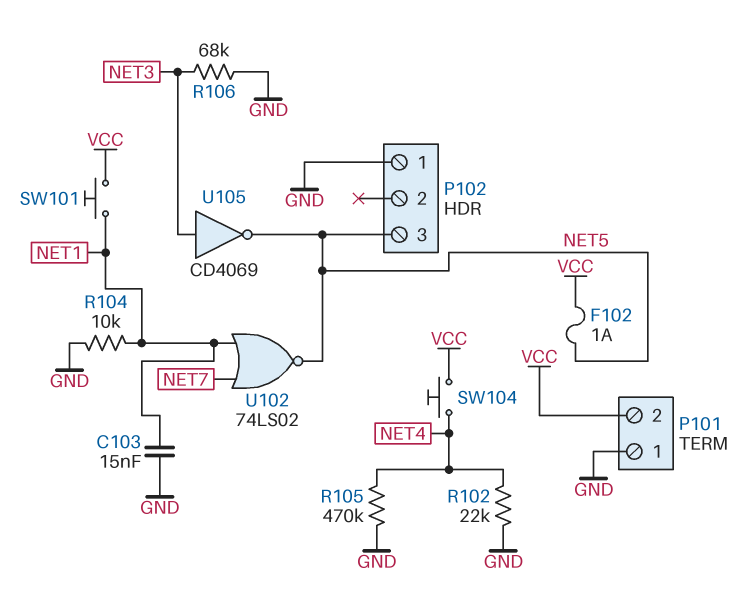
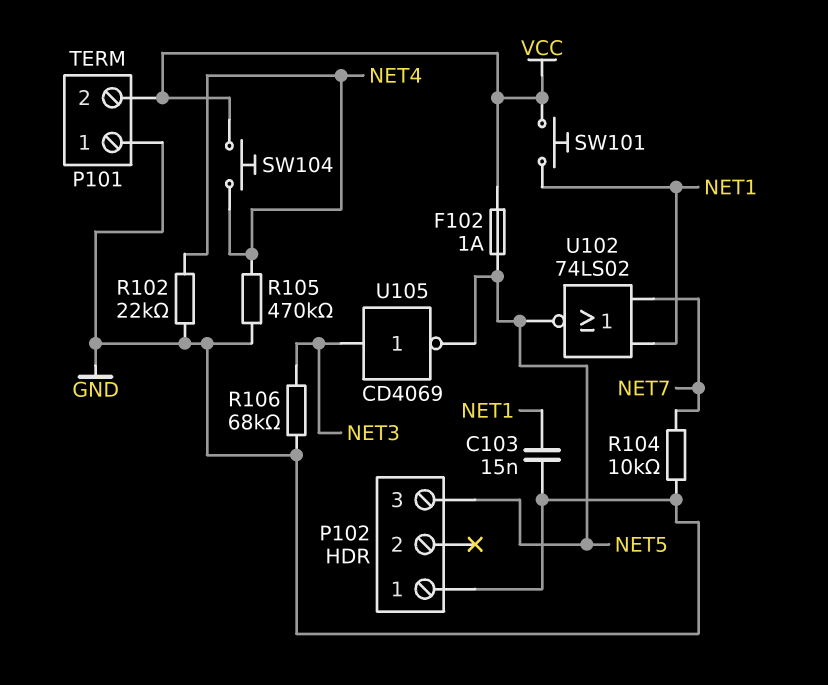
R104: 10k (GND, NET1) -> 10k (GND, NET7)

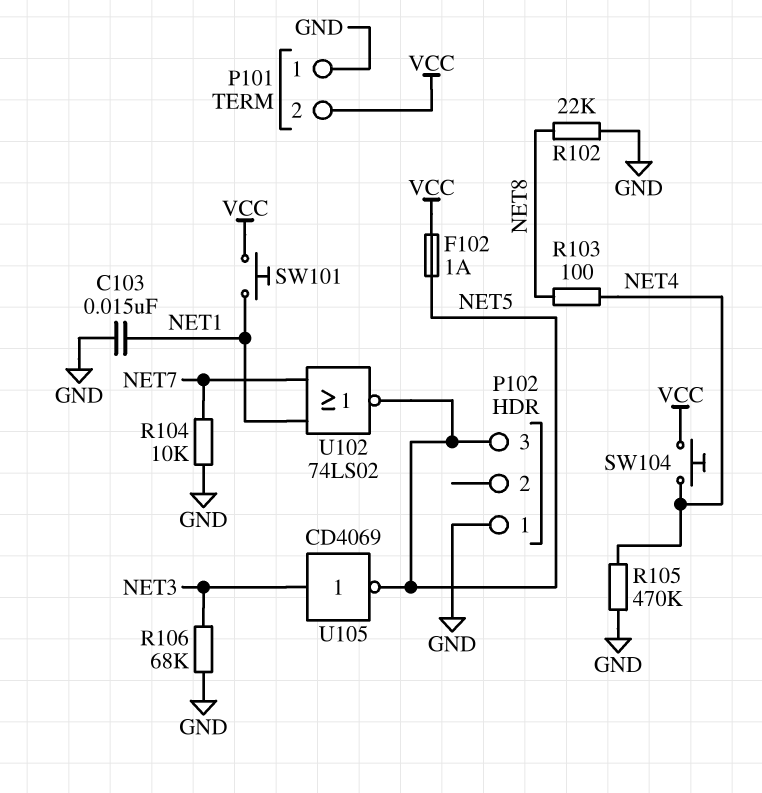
R102: 22k (GND, NET4) -> 22k (GND, NET8)
R103: none -> 100 (NET4, NET8)

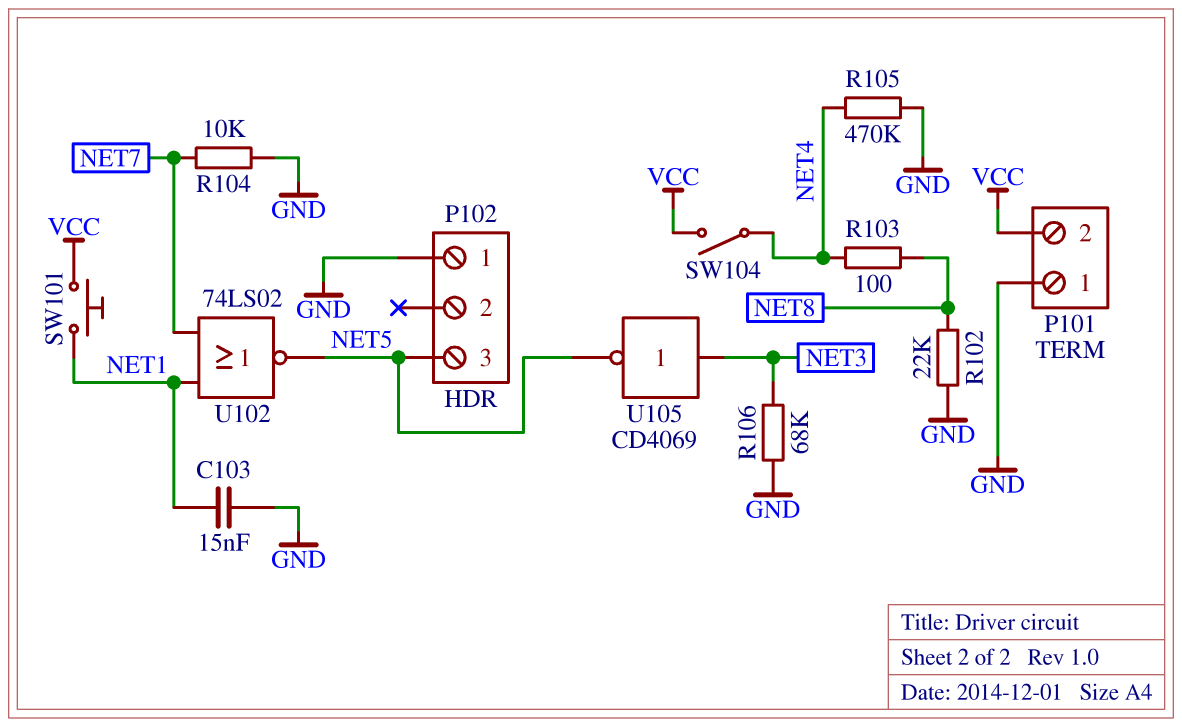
F102: 1A (NET5, VCC) -> none
SW104: button (NET4, VCC) -> switch (NET4, VCC)

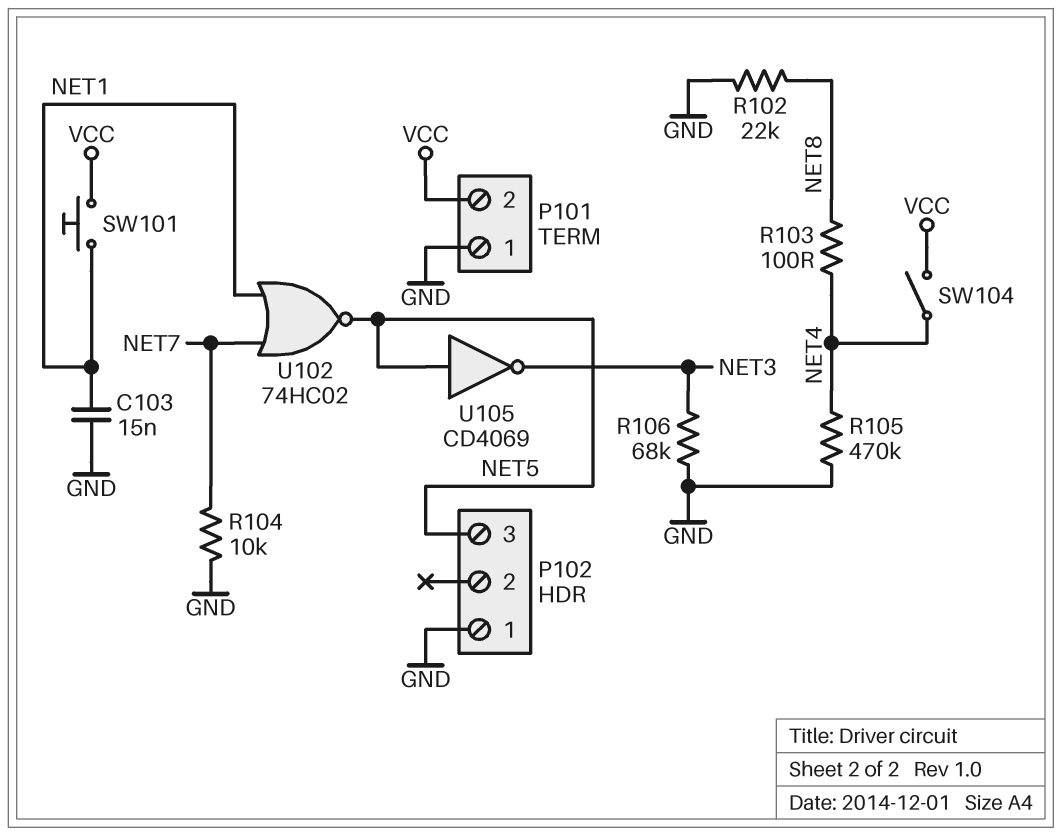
U102: NOR 74LS02 (in NET1, in NET7, out NET5) -> NOR 74HC02 (in NET1, in NET7, out NET5)
U105: NOT CD4069 (in NET3, out NET5) -> NOT CD4069 (in NET5, out NET3)

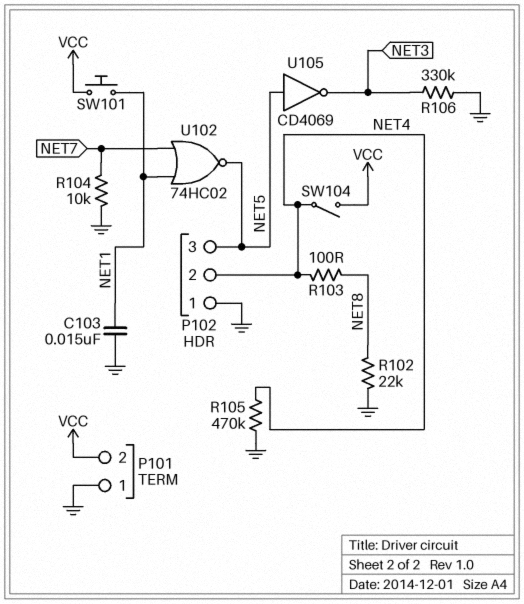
P102 pin 2: none -> NET4
R106: 68k (GND, NET3) -> 330k (GND, NET3)

